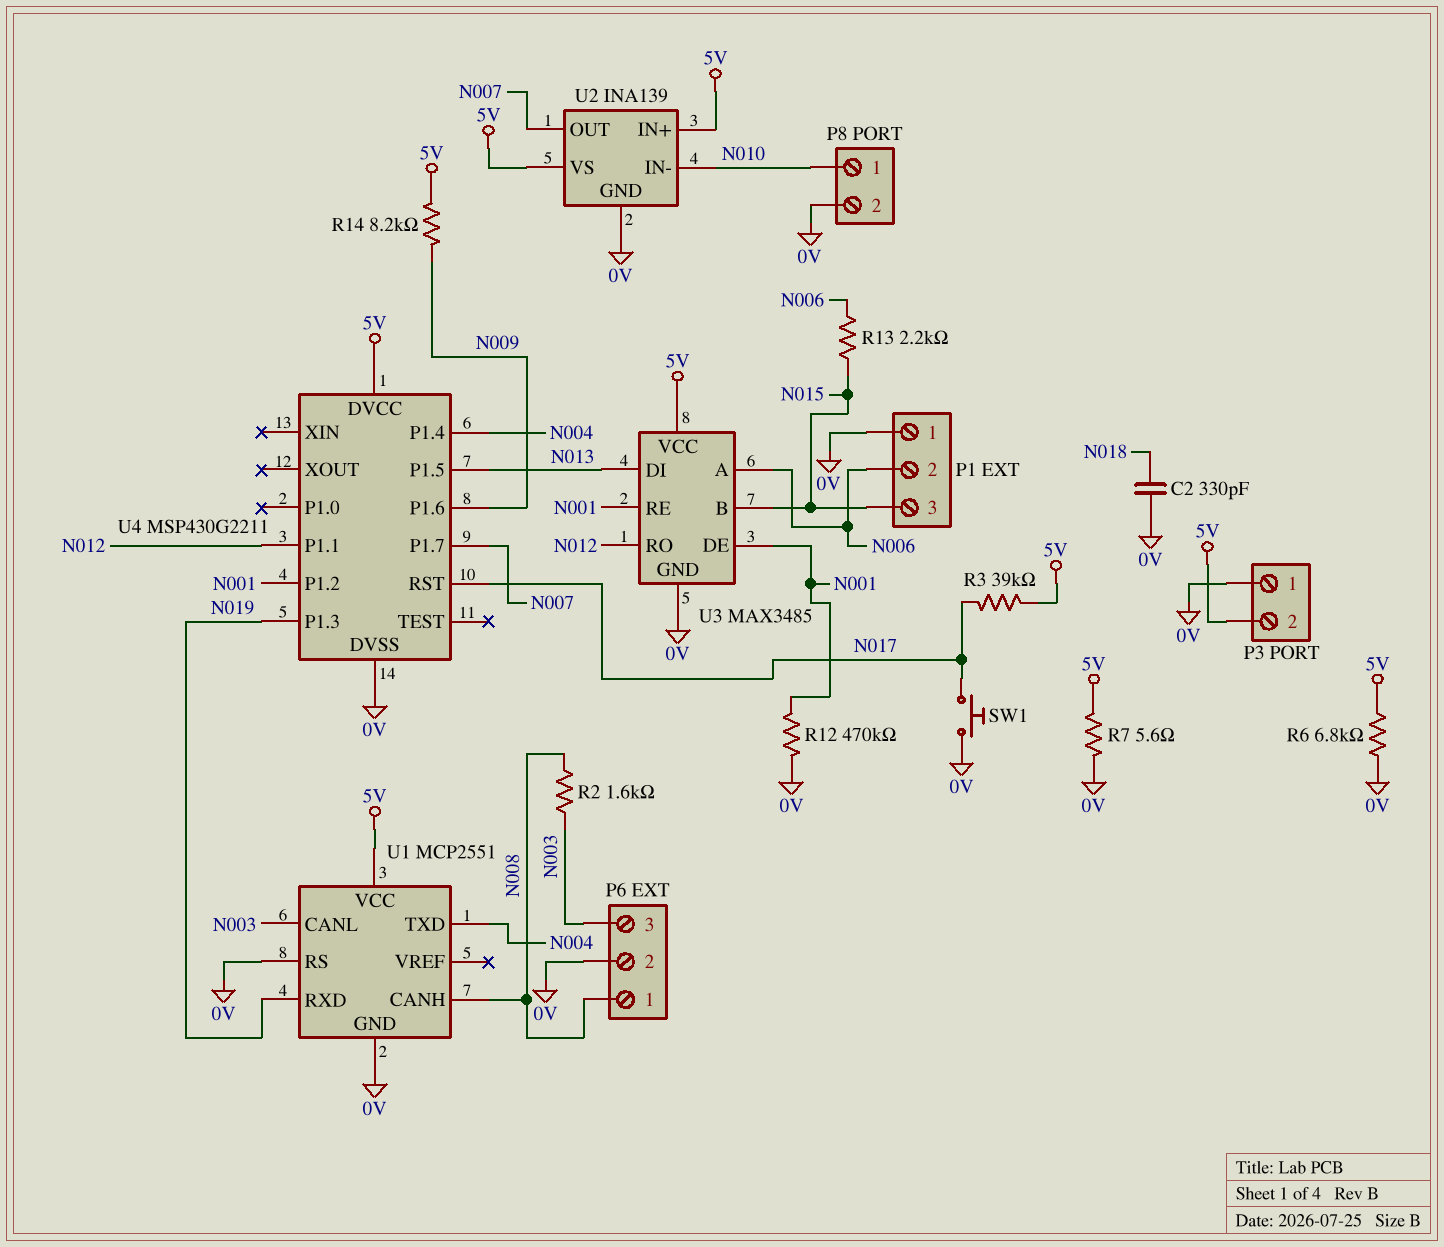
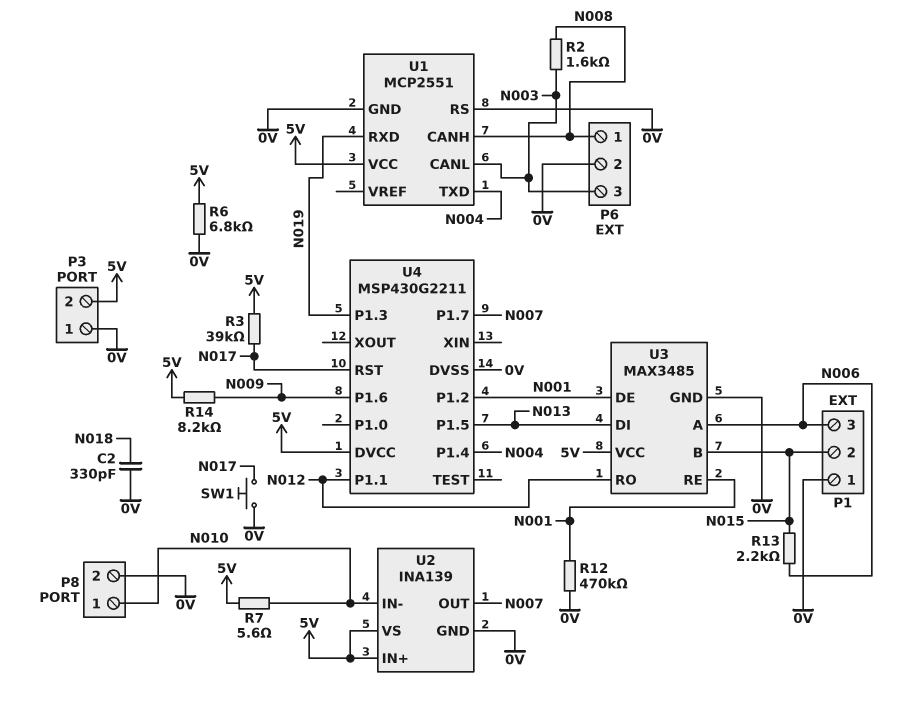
P1 pin 2: N006 -> N015
P1 pin 3: N015 -> N006
R7: 5.6 (0V, 5V) -> 5.6 (5V, N010)

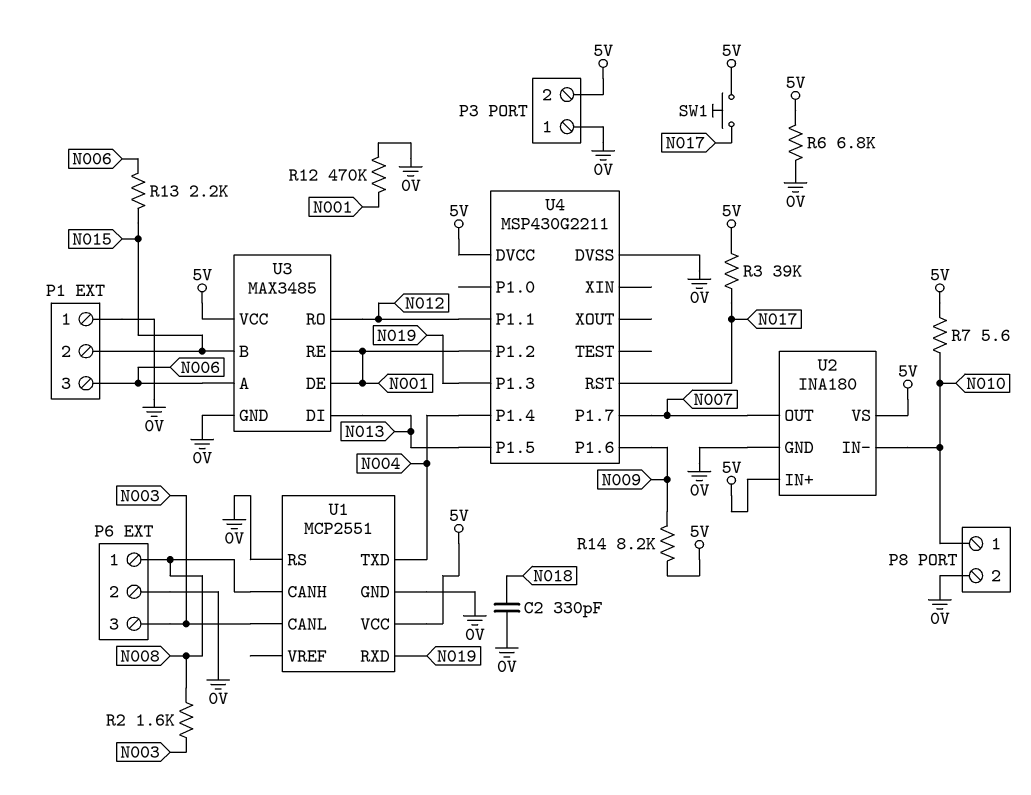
SW1: button (0V, N017) -> button (5V, N017)
U2: INA139 -> INA180

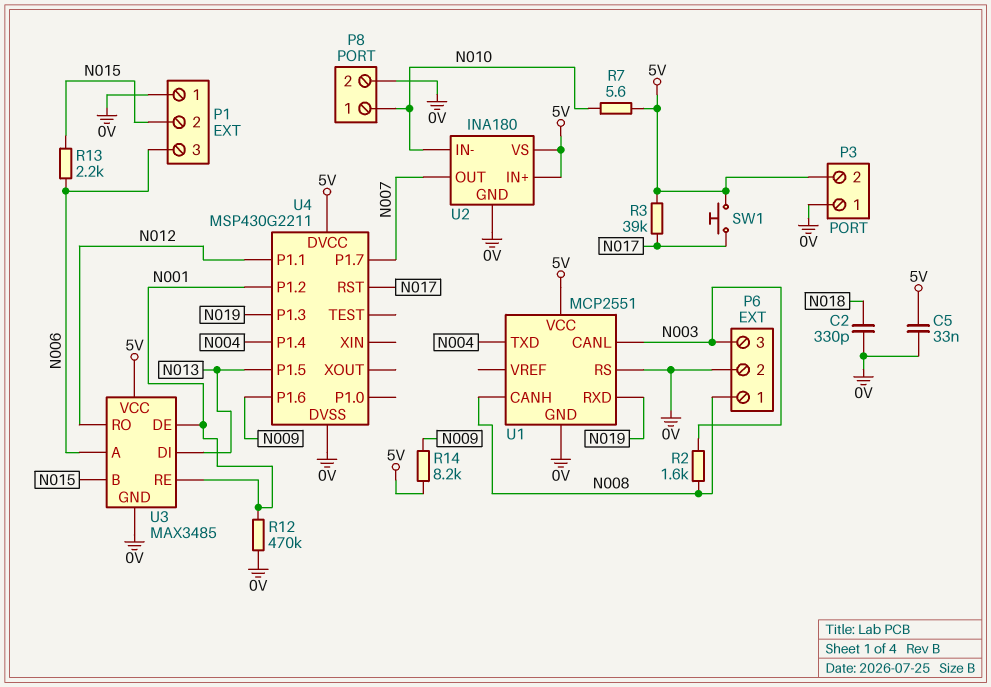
C5: none -> 33nF (0V, 5V)
R6: 6.8k (0V, 5V) -> none

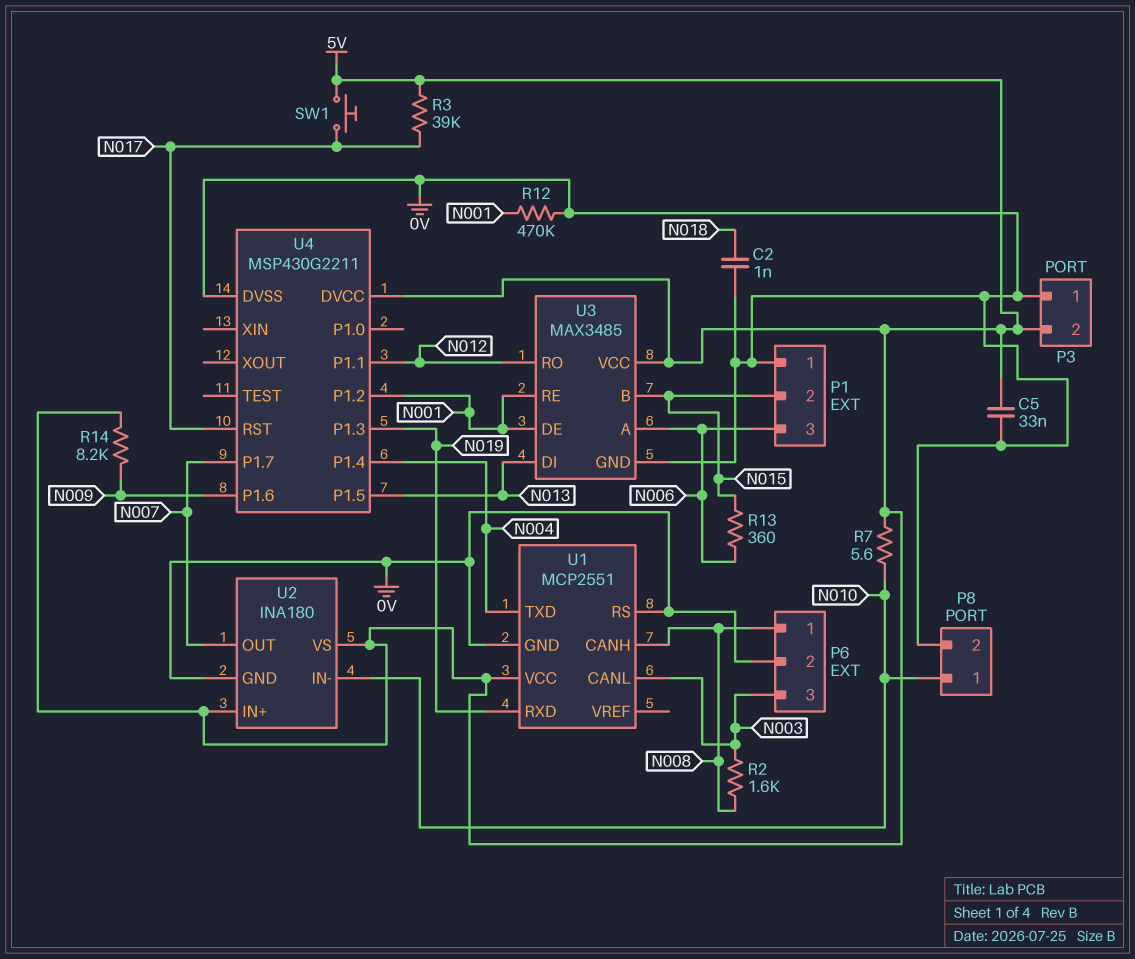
C2: 330pF (0V, N018) -> 1nF (0V, N018)
R13: 2.2k (N006, N015) -> 360 (N006, N015)

